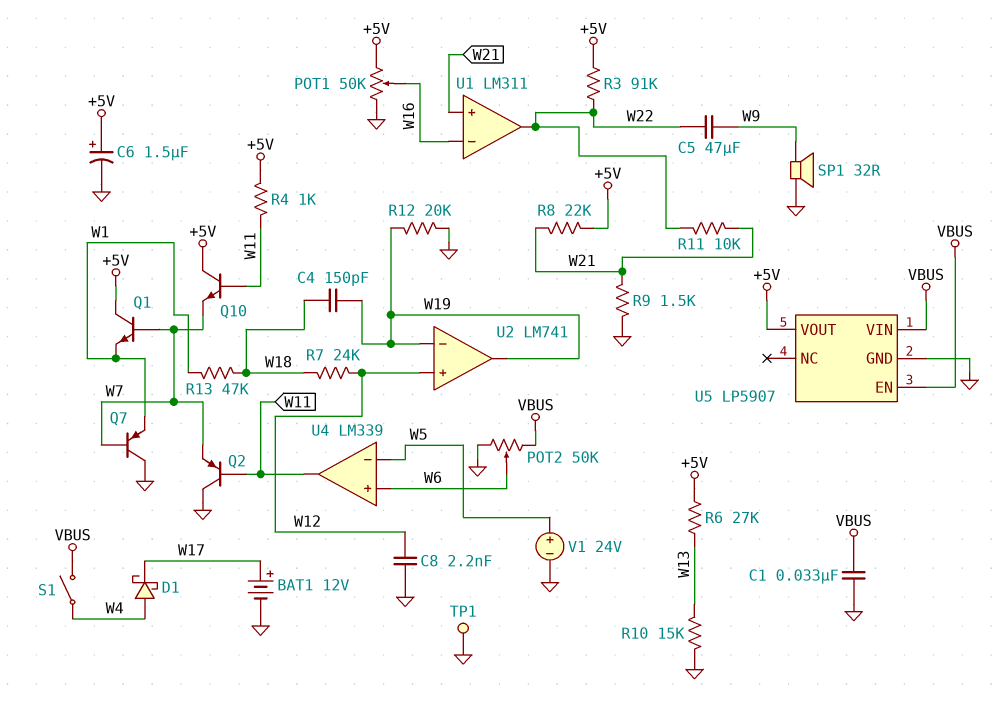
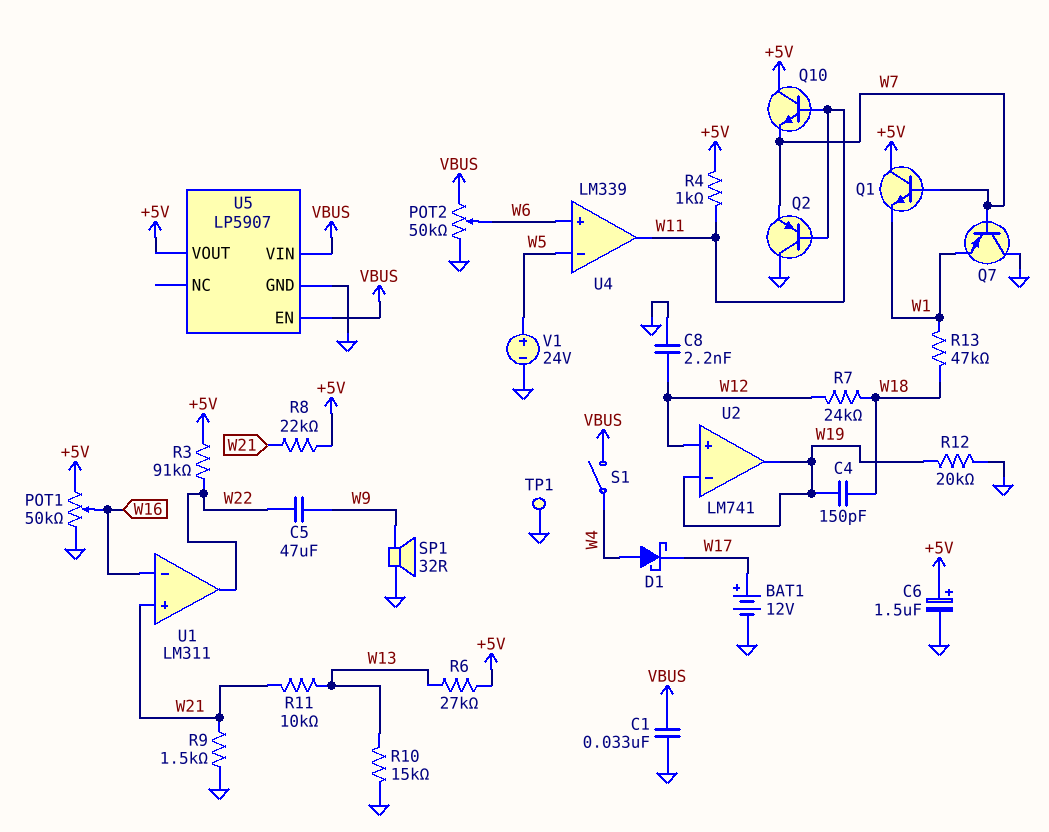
R11: 10k (W21, W22) -> 10k (W13, W21)

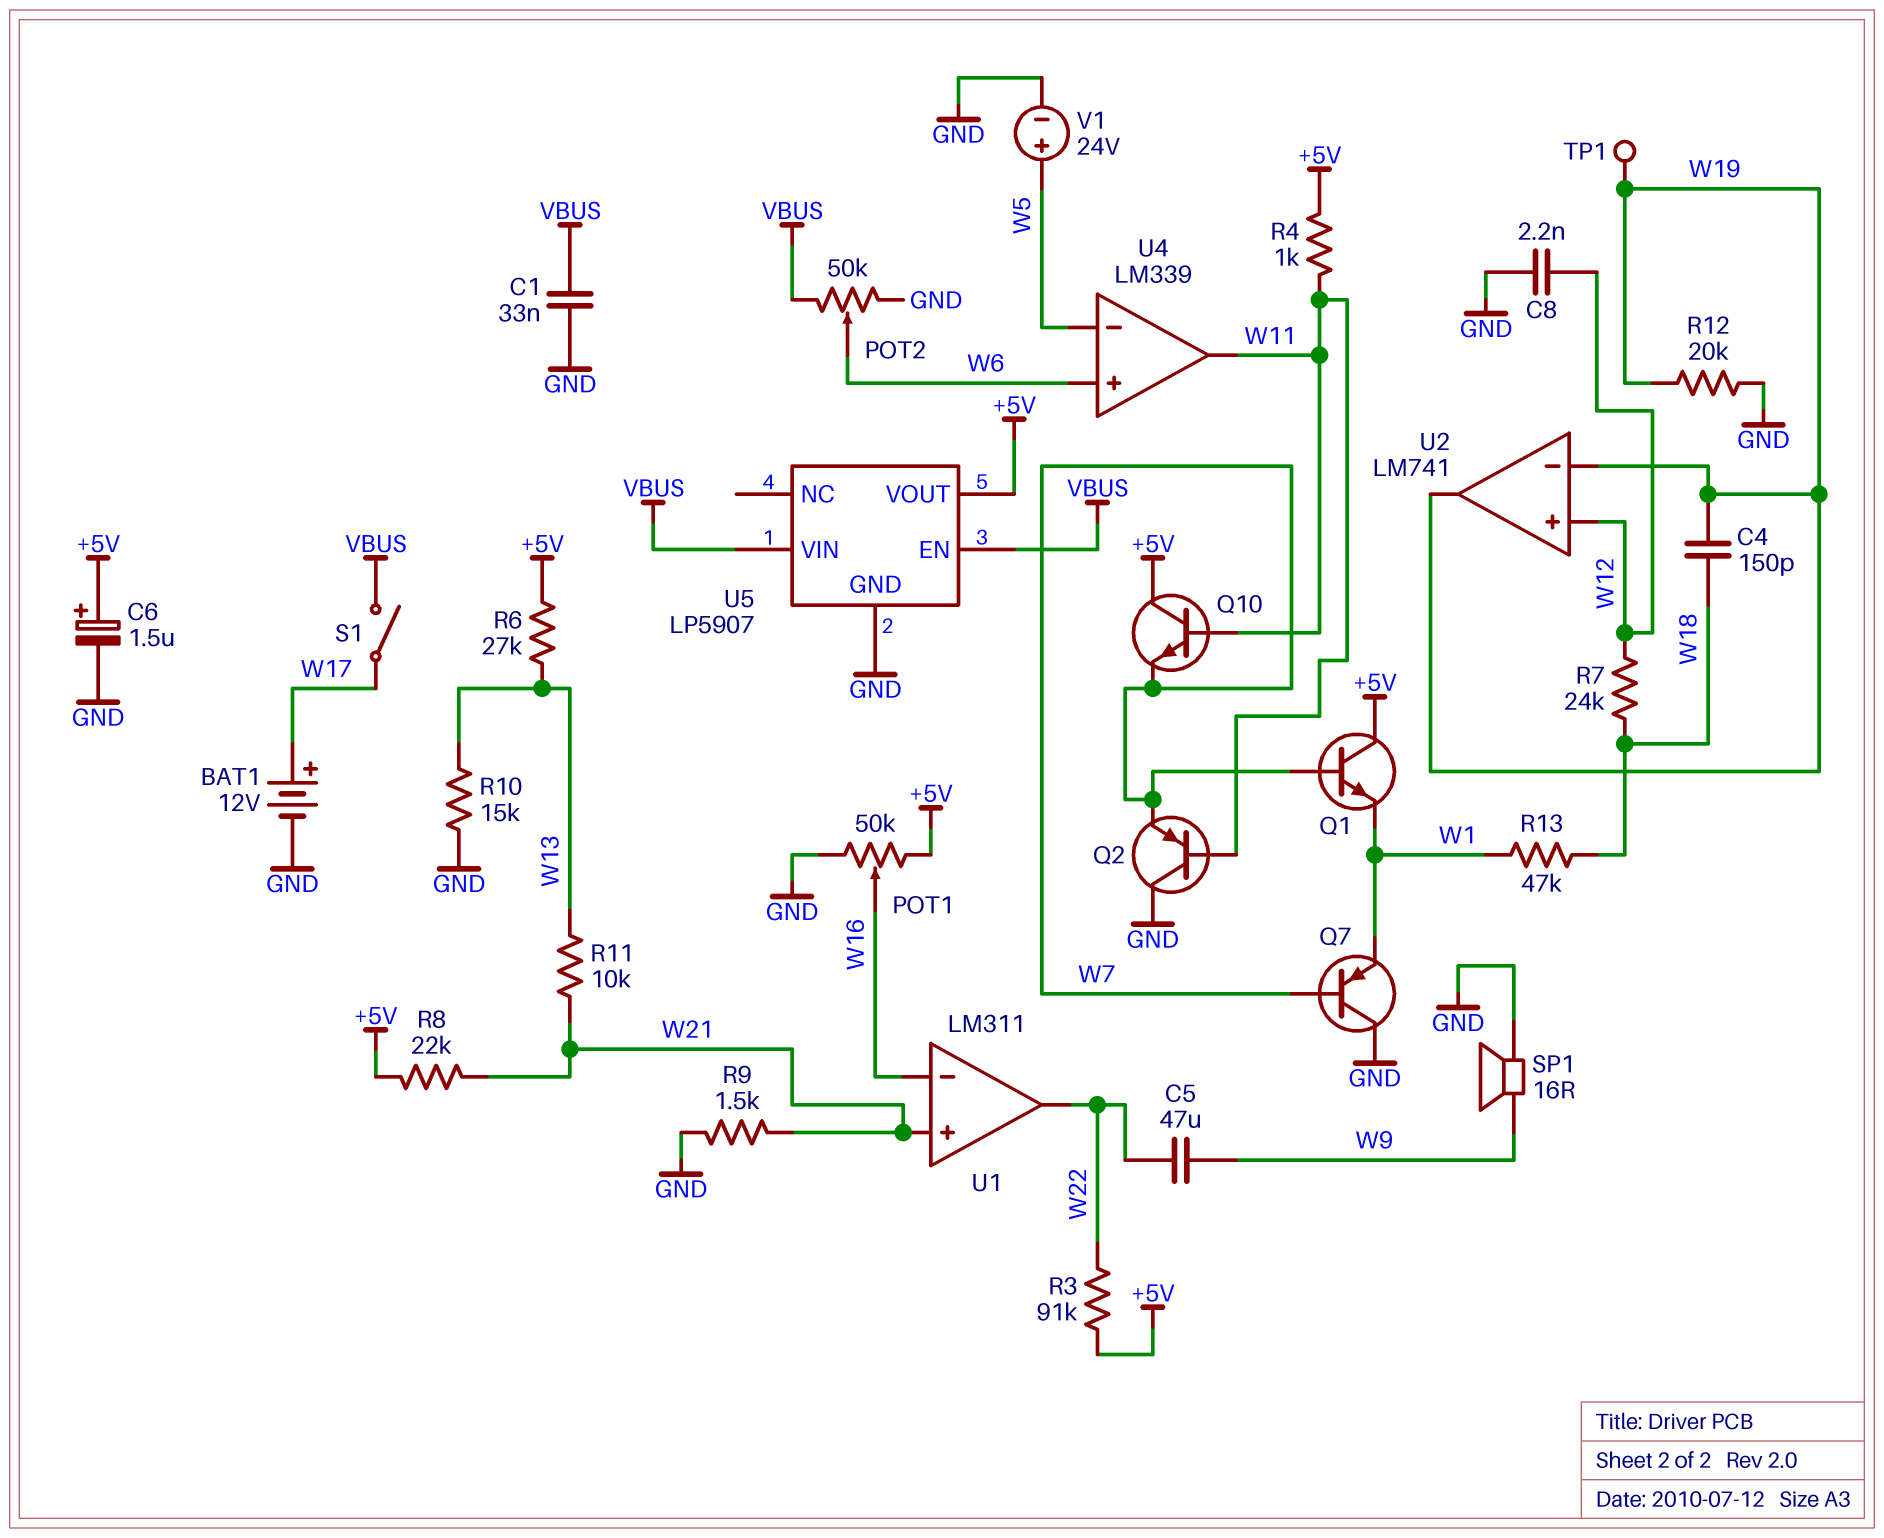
D1: schottky (A W4, K W17) -> none
S1: switch (VBUS, W4) -> switch (VBUS, W17)
SP1: speaker 32R (GND, W9) -> speaker 16R (GND, W9)
TP1: test point (GND) -> test point (W19)

